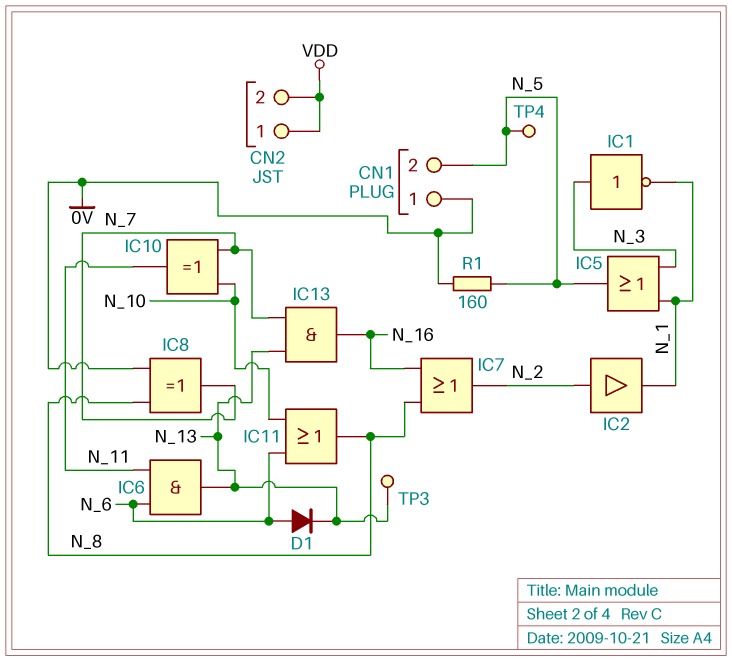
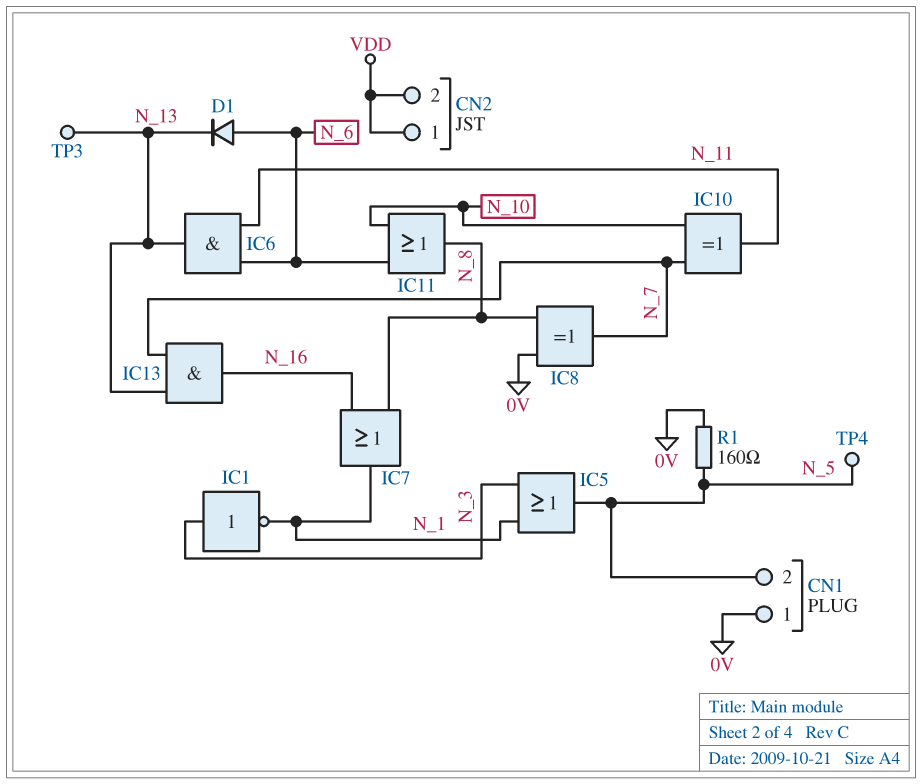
IC2: buffer (in N_2, out N_1) -> none
IC7: OR (in N_8, in N_16, out N_2) -> OR (in N_8, in N_16, out N_1)

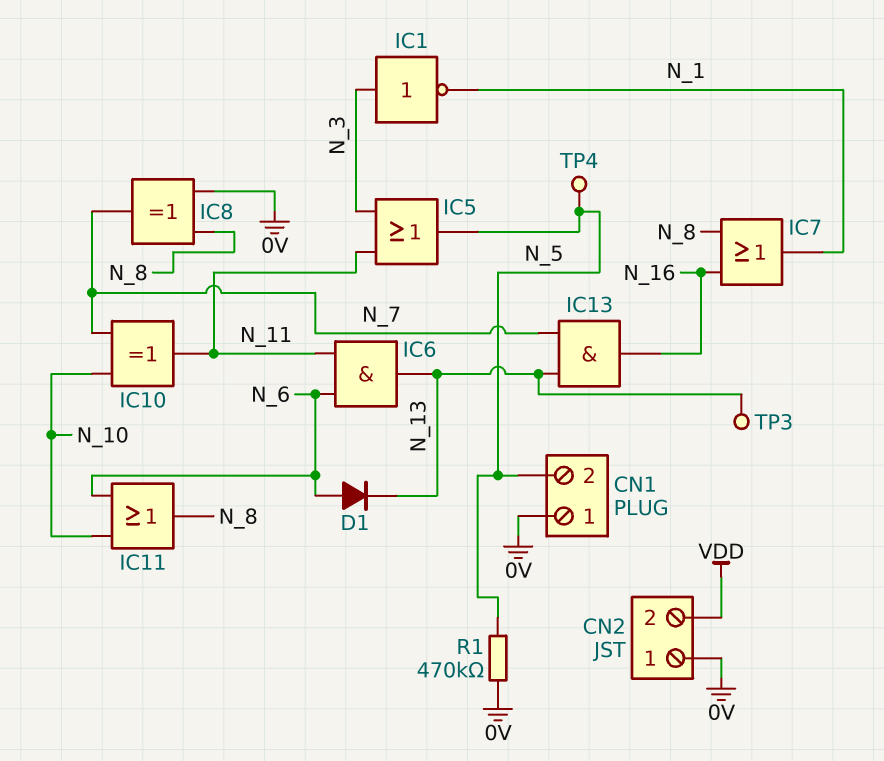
CN2 pin 1: VDD -> 0V
IC5: OR (in N_1, in N_3, out N_5) -> OR (in N_3, in N_11, out N_5)
R1: 160 (0V, N_5) -> 470k (0V, N_5)

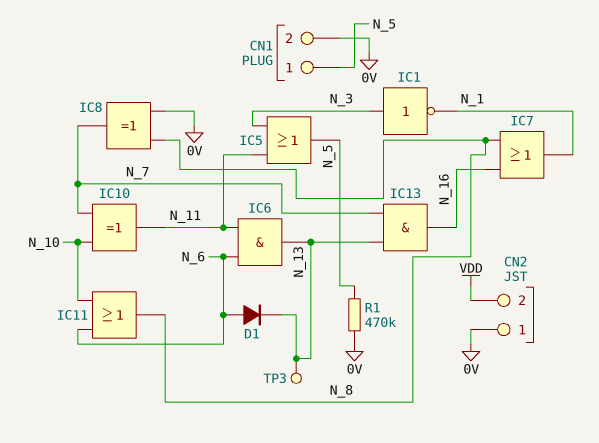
CN1 pin 1: 0V -> N_5
CN1 pin 2: N_5 -> 0V
TP4: test point (N_5) -> none

